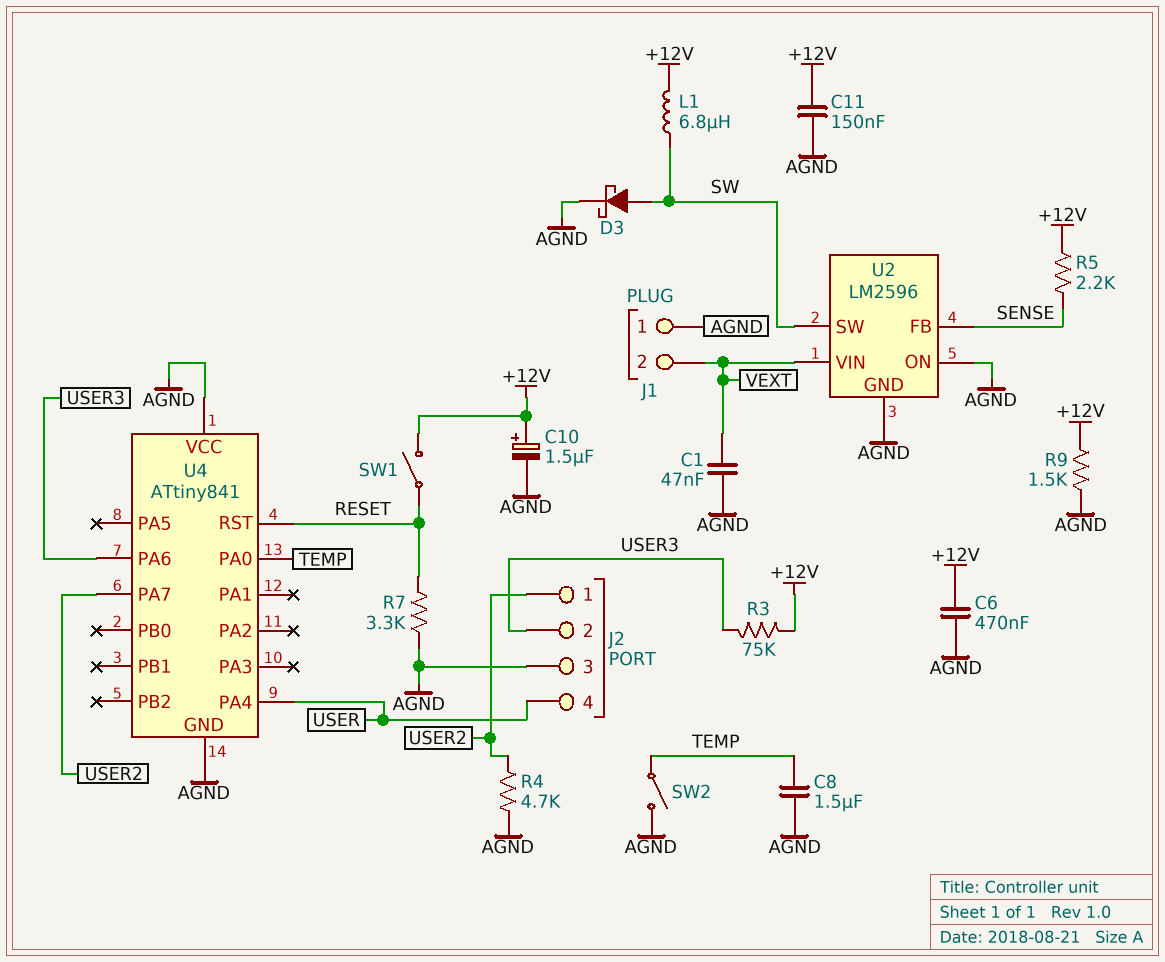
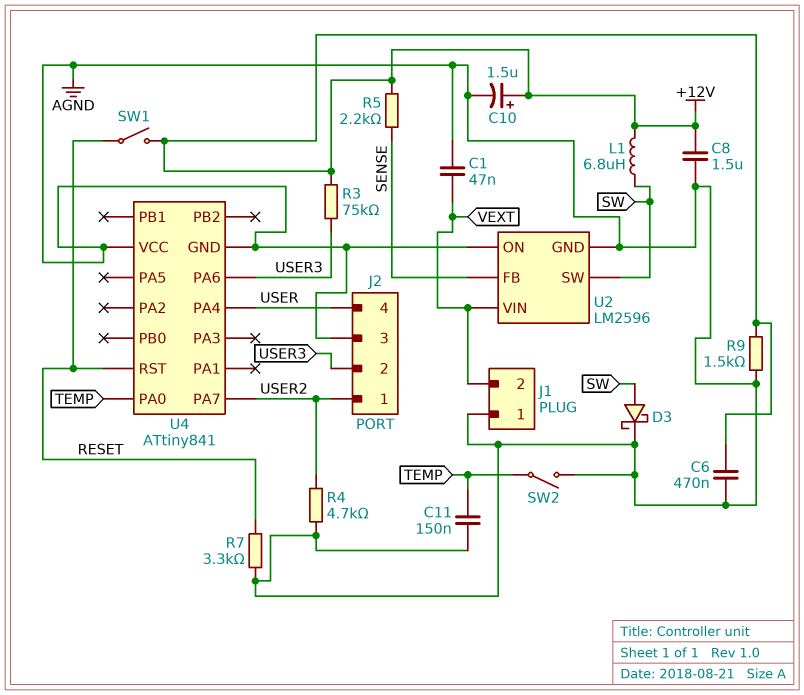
C8: 1.5uF (AGND, TEMP) -> 1.5uF (+12V, AGND)
C11: 150nF (+12V, AGND) -> 150nF (AGND, TEMP)

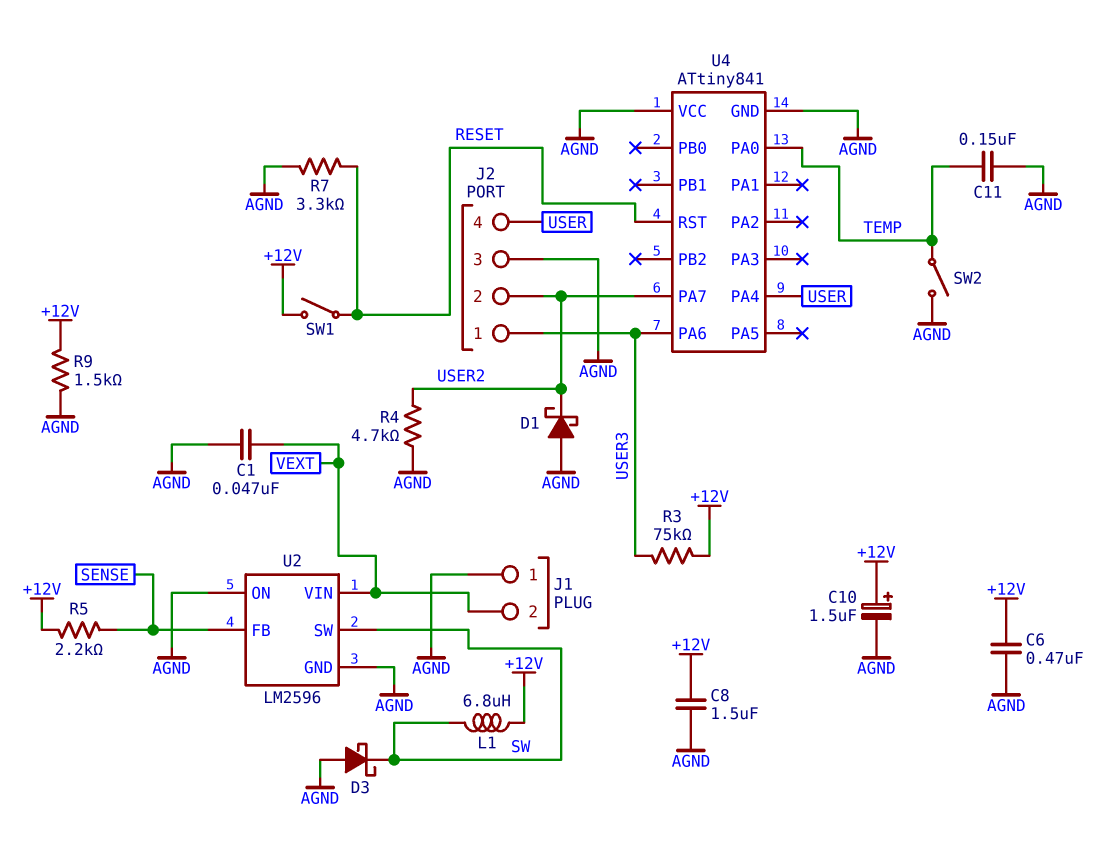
D1: none -> schottky (A AGND, K USER2)
D3: schottky (A SW, K AGND) -> schottky (A AGND, K SW)
J2 pin 1: USER2 -> USER3
J2 pin 2: USER3 -> USER2

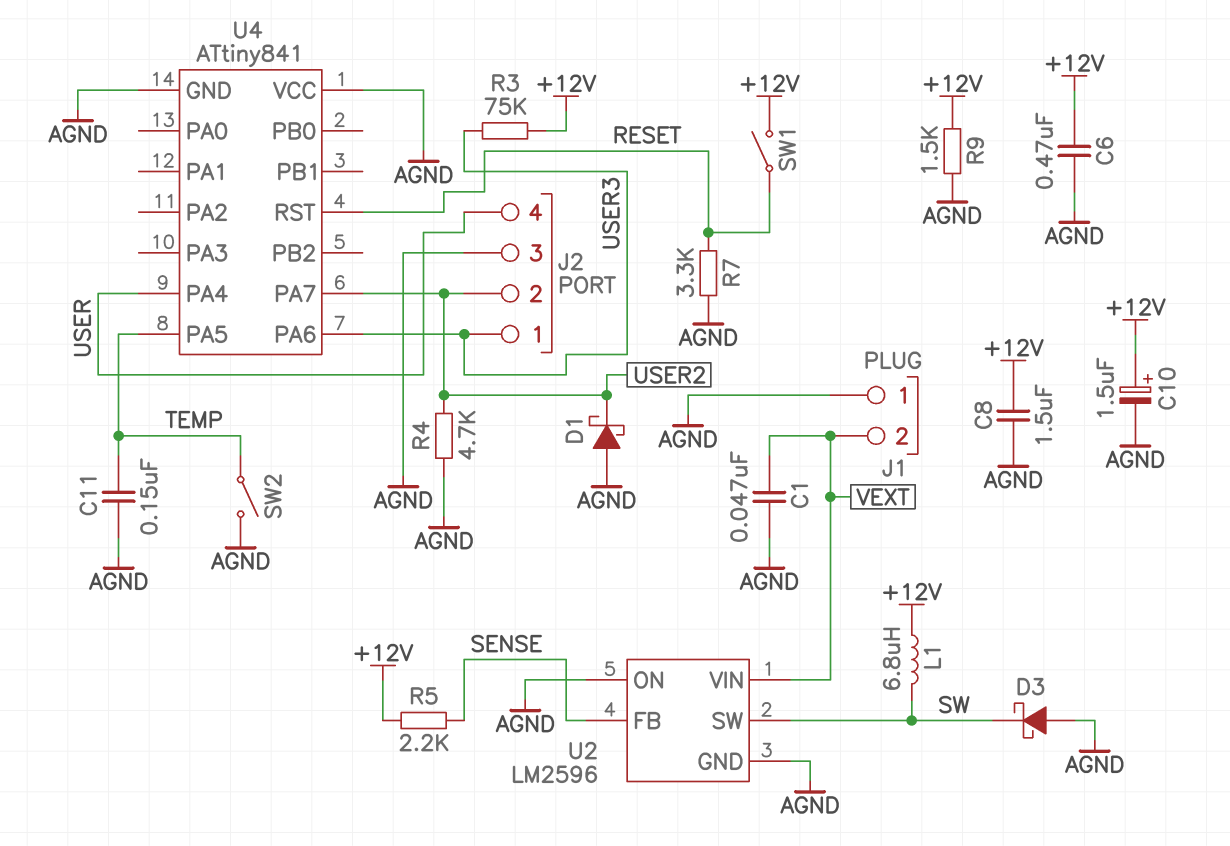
U4 pin PA0: TEMP -> none
U4 pin PA5: none -> TEMP

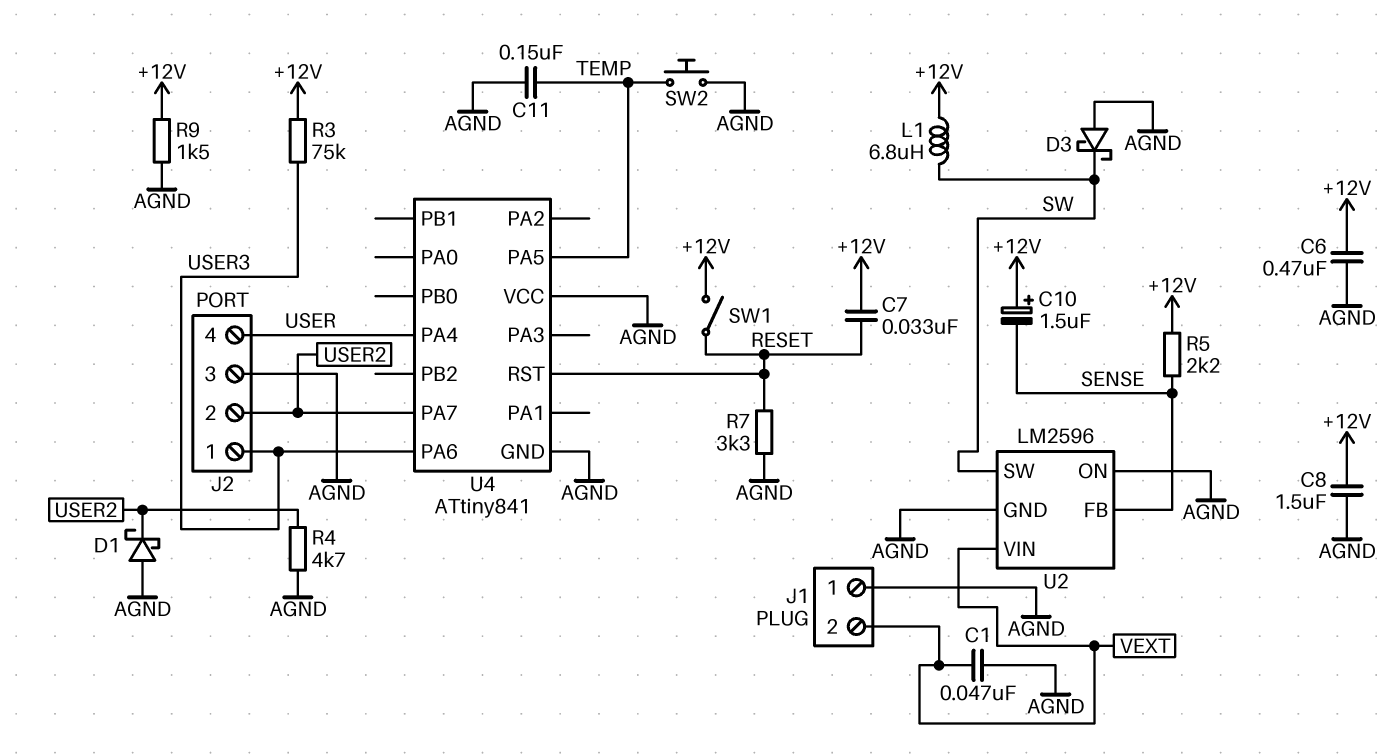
C7: none -> 33nF (+12V, RESET)
C10: 1.5uF (plus +12V, minus AGND) -> 1.5uF (plus +12V, minus SENSE)
SW2: switch (AGND, TEMP) -> button (AGND, TEMP)

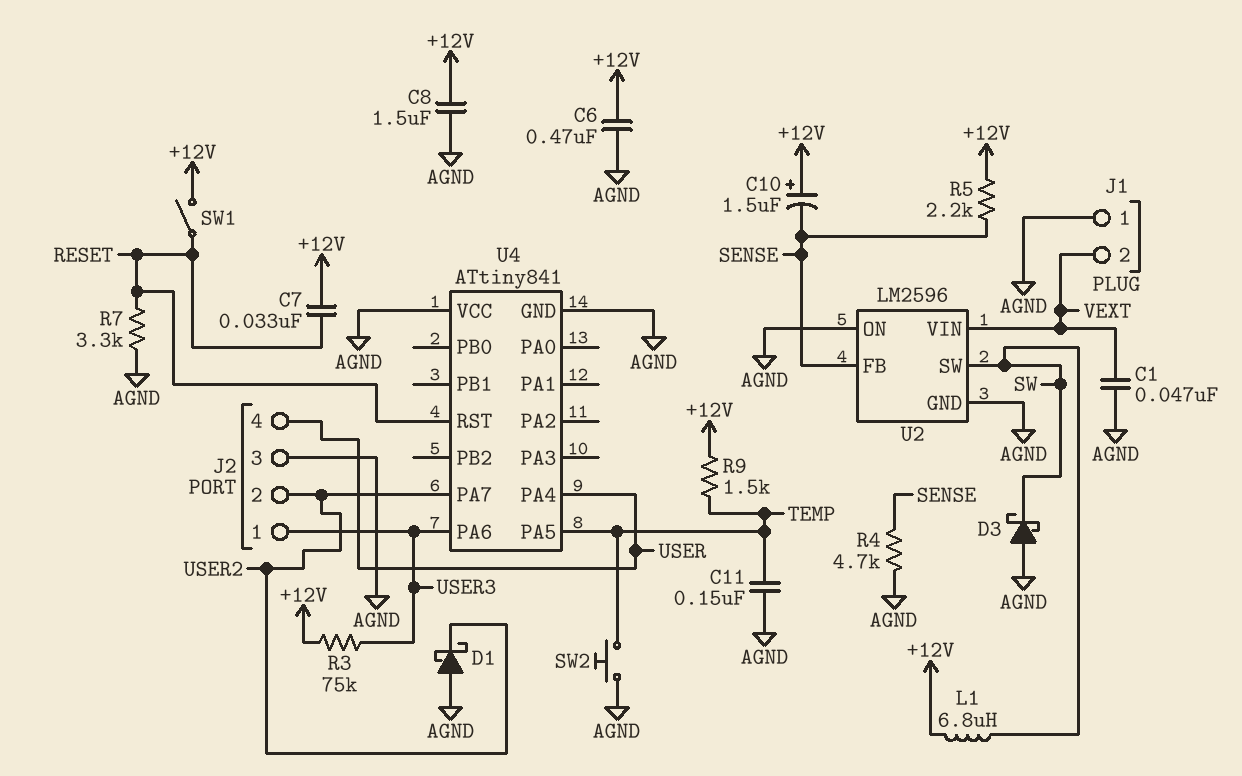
R4: 4.7k (AGND, USER2) -> 4.7k (AGND, SENSE)
R9: 1.5k (+12V, AGND) -> 1.5k (+12V, TEMP)

